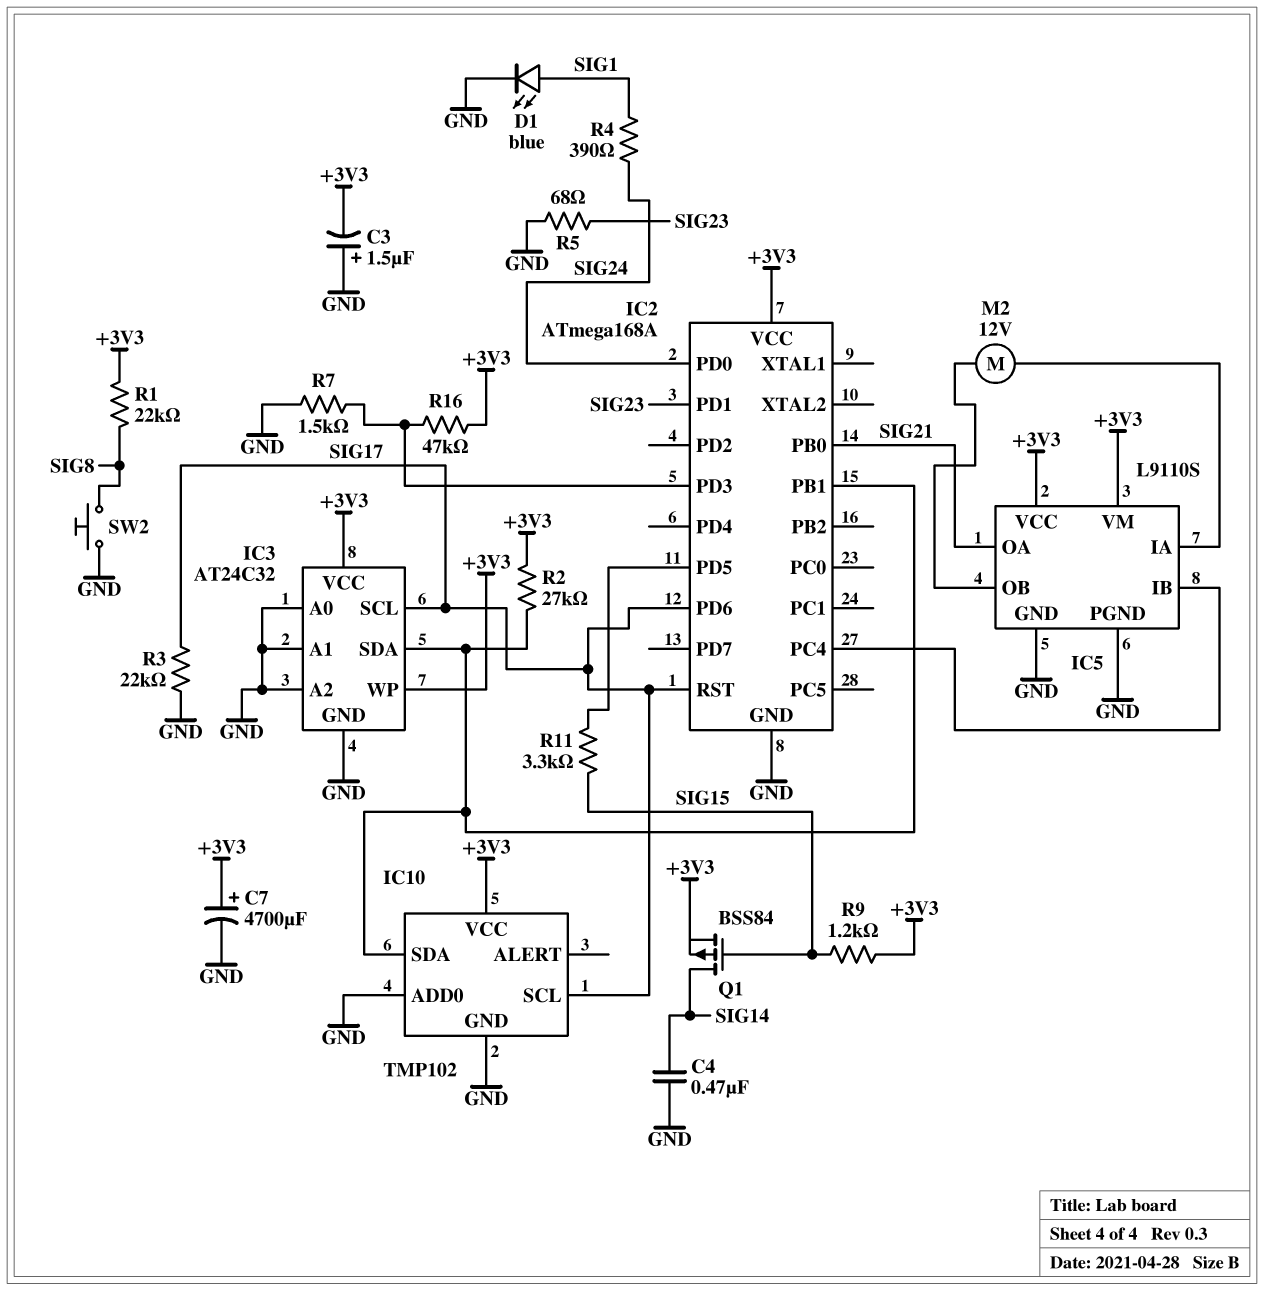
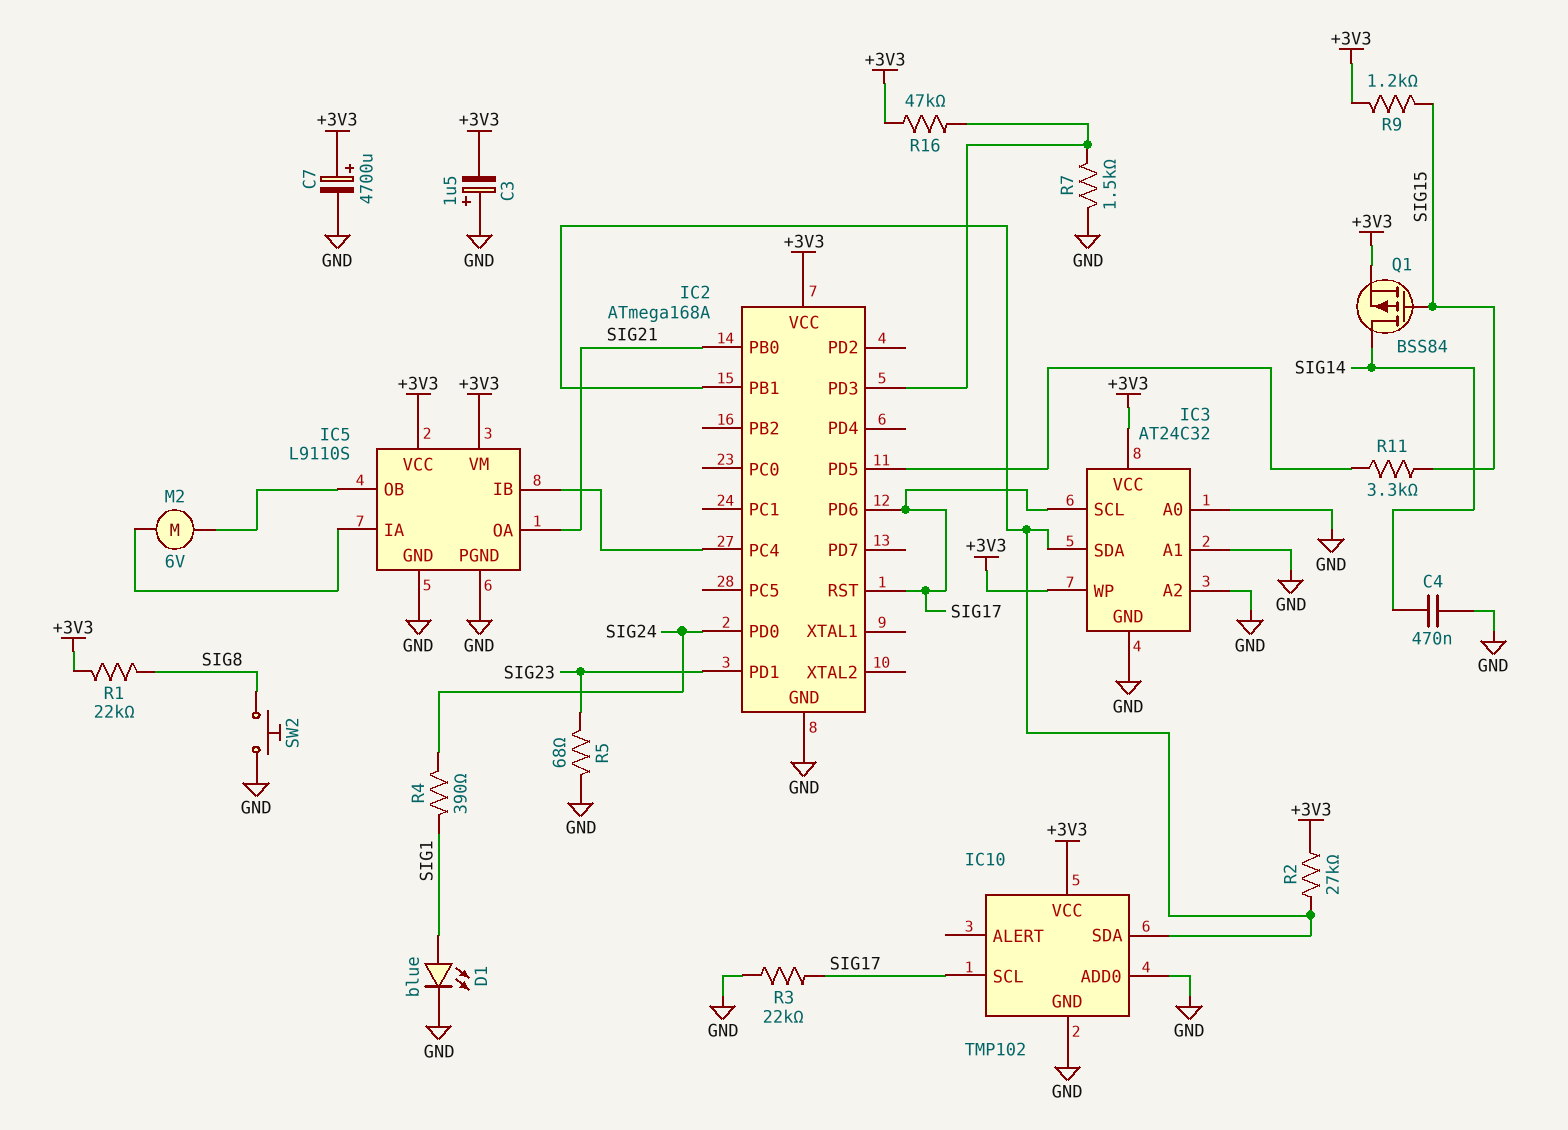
M2: motor 12V (IC5/IA, IC5/OB) -> motor 6V (IC5/IA, IC5/OB)

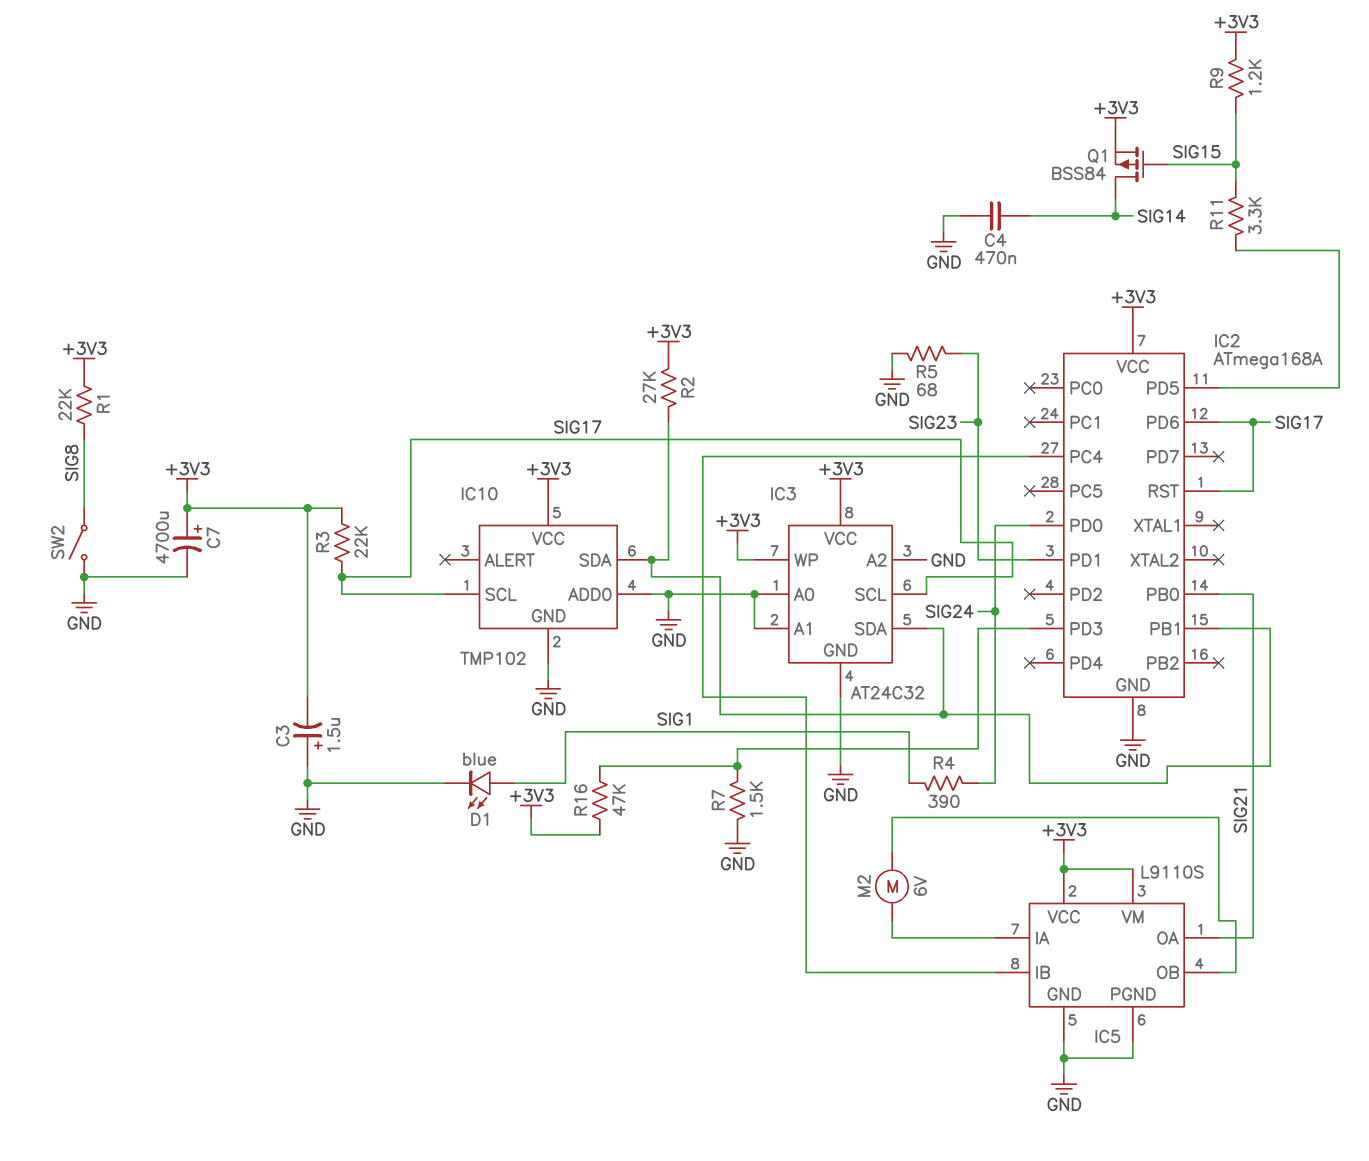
R3: 22k (GND, SIG17) -> 22k (+3V3, SIG17)
SW2: button (GND, SIG8) -> switch (GND, SIG8)

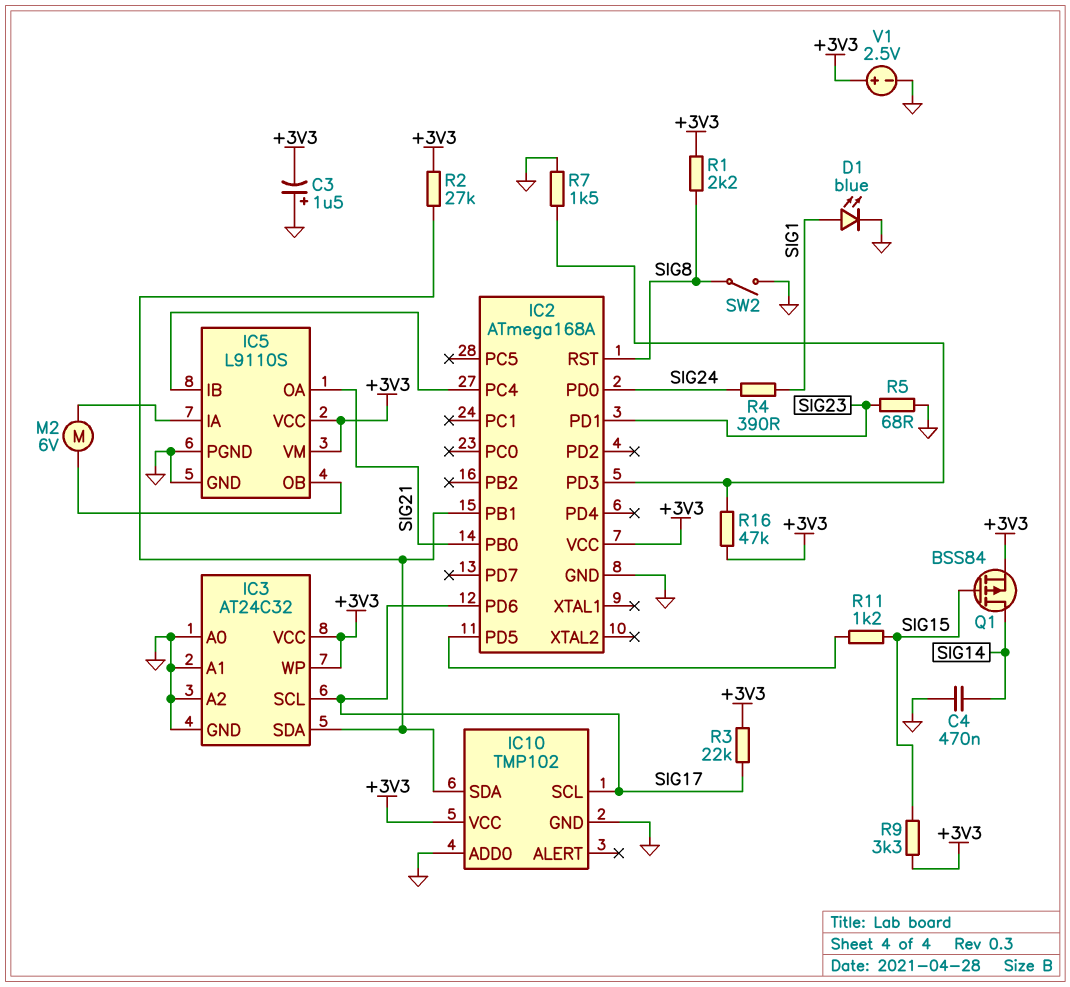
C7: 4700uF (plus +3V3, minus GND) -> none
IC2 pin RST: SIG17 -> SIG8
R1: 22k (+3V3, SIG8) -> 2.2k (+3V3, SIG8)
R9: 1.2k (+3V3, SIG15) -> 3.3k (+3V3, SIG15)
R11: 3.3k (IC2/PD5, SIG15) -> 1.2k (IC2/PD5, SIG15)
V1: none -> 2.5V (plus +3V3, minus GND)

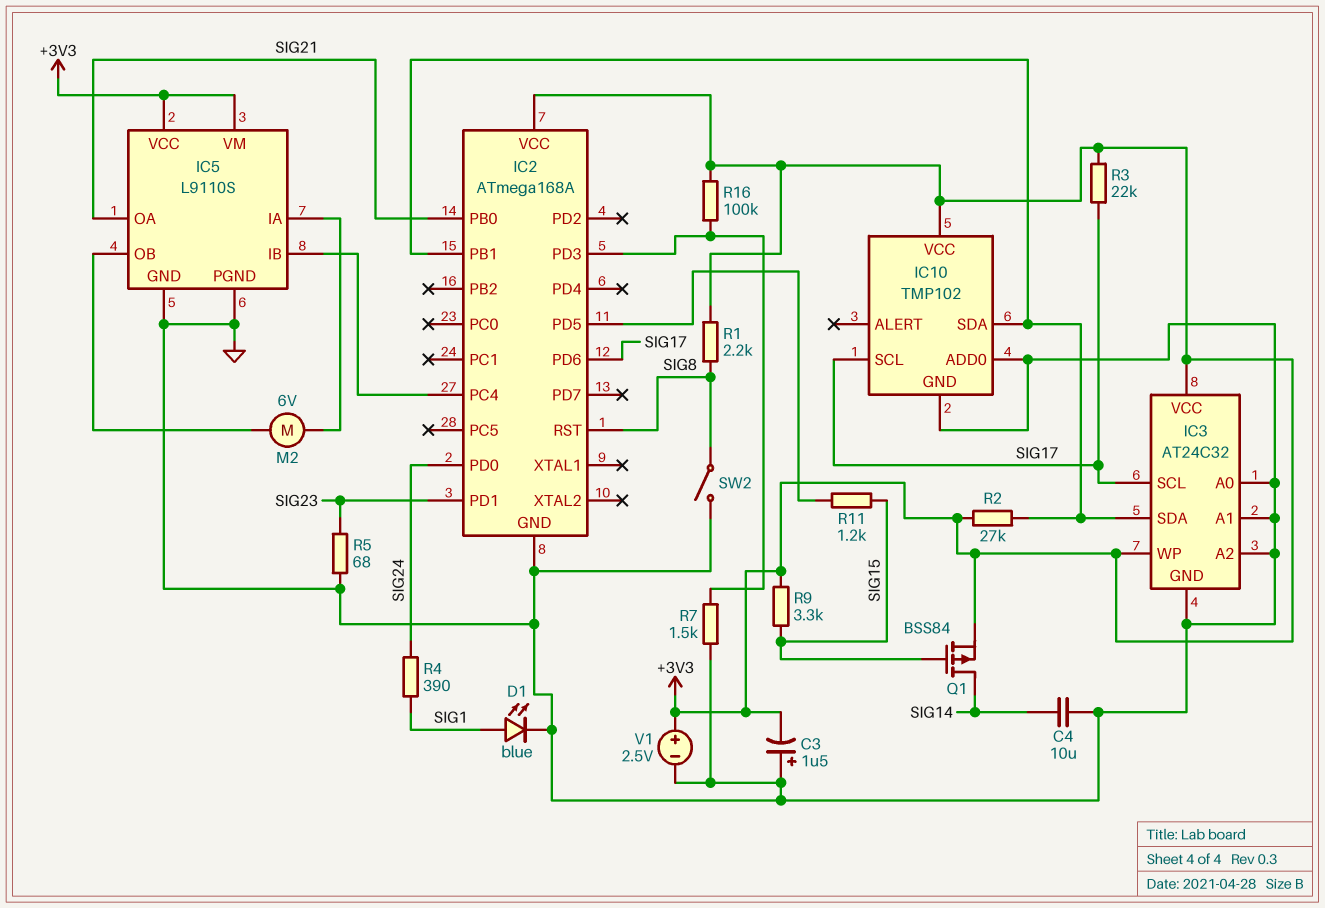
C4: 470nF (GND, SIG14) -> 10uF (GND, SIG14)
R16: 47k (+3V3, IC2/PD3) -> 100k (+3V3, IC2/PD3)

